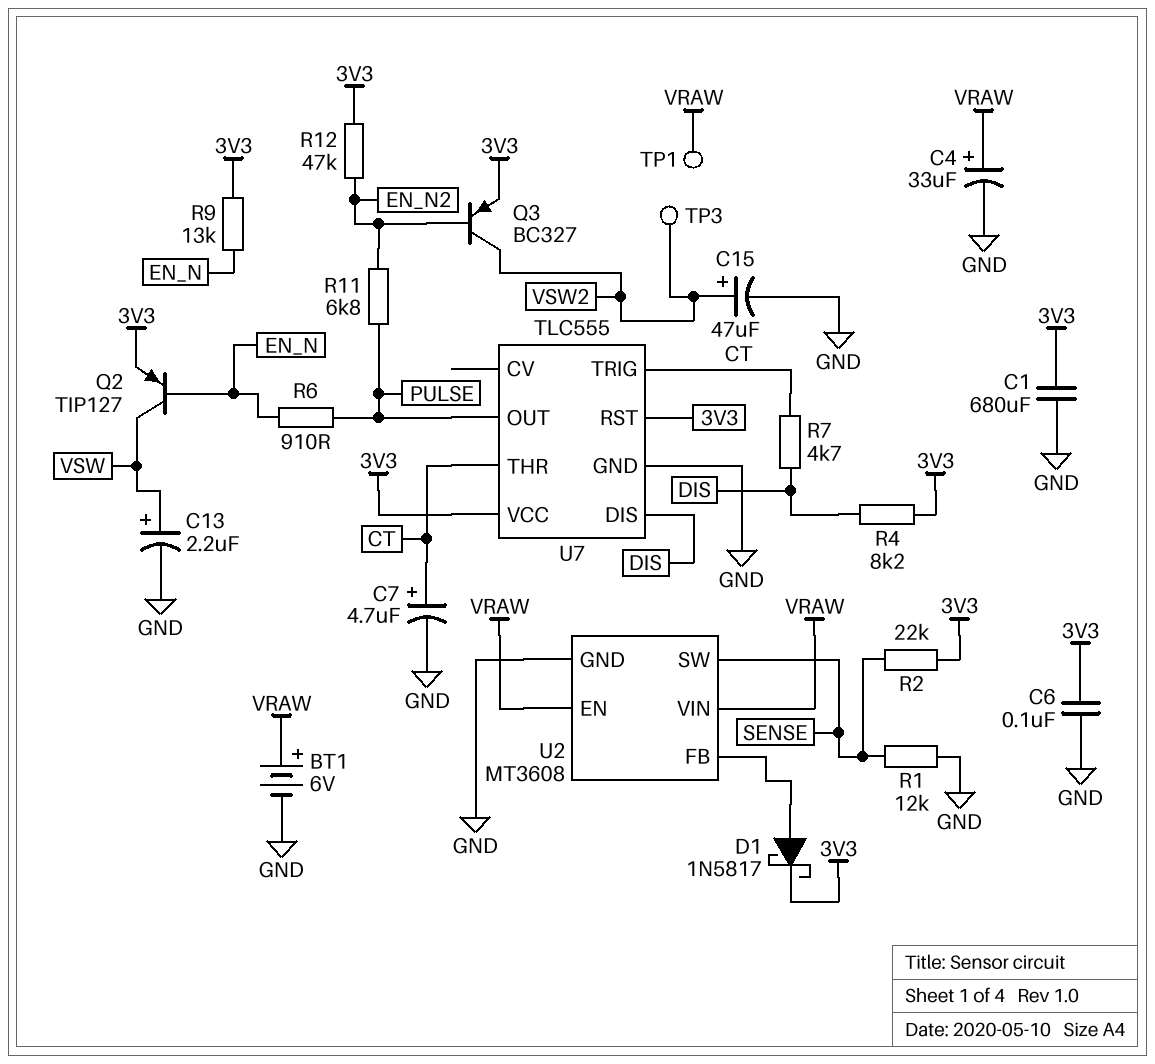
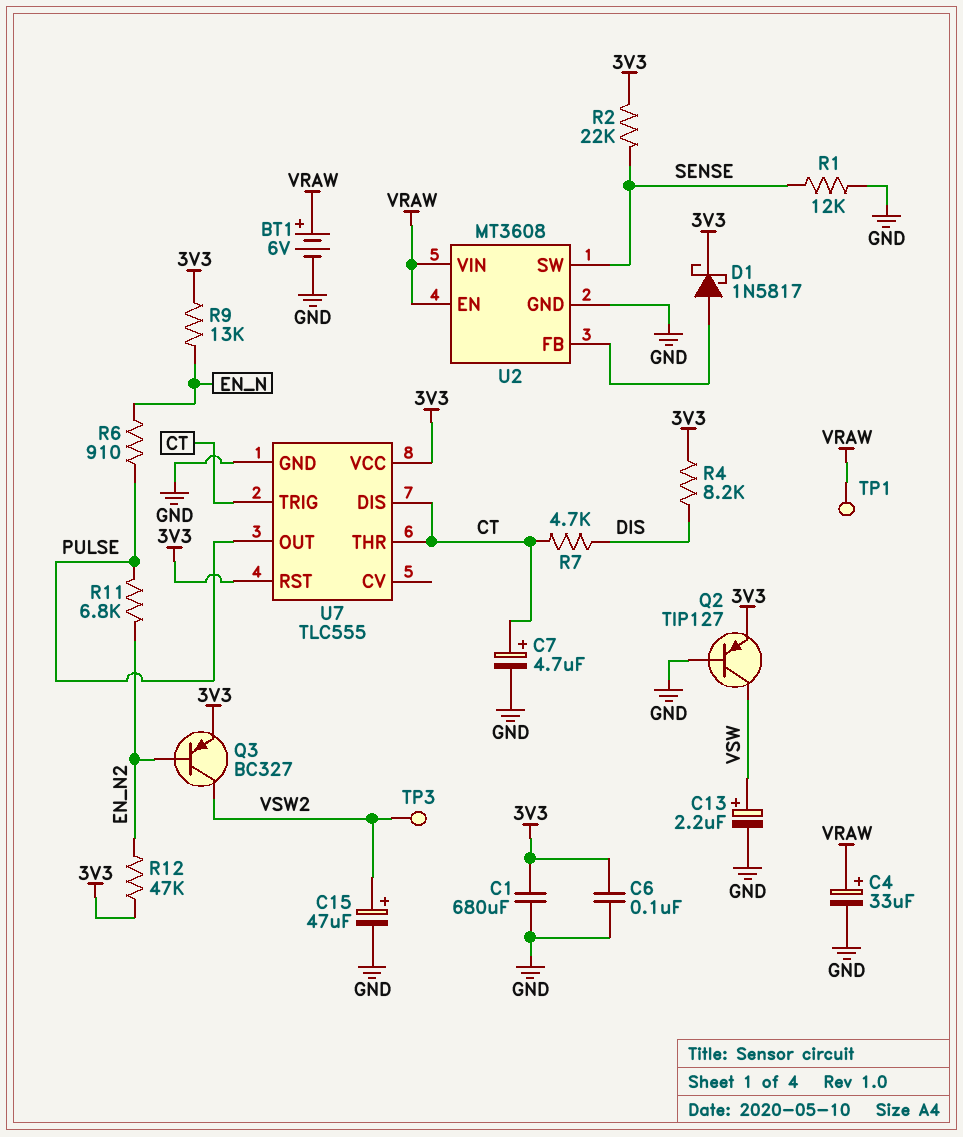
Q2: PNP TIP127 (B EN_N, C VSW, E 3V3) -> PNP TIP127 (B GND, C VSW, E 3V3)
U7 pin DIS: DIS -> CT

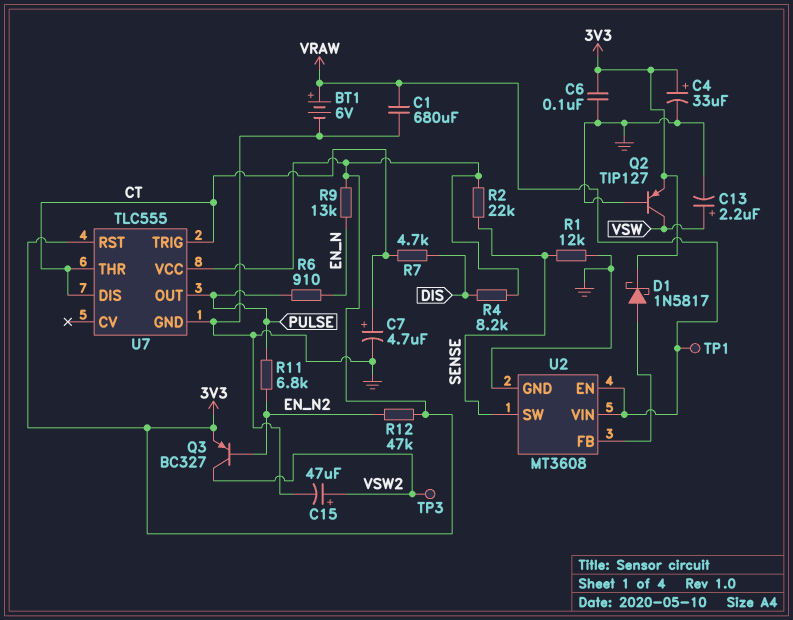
C1: 680uF (3V3, GND) -> 680uF (GND, VRAW)
C4: 33uF (plus VRAW, minus GND) -> 33uF (plus 3V3, minus GND)

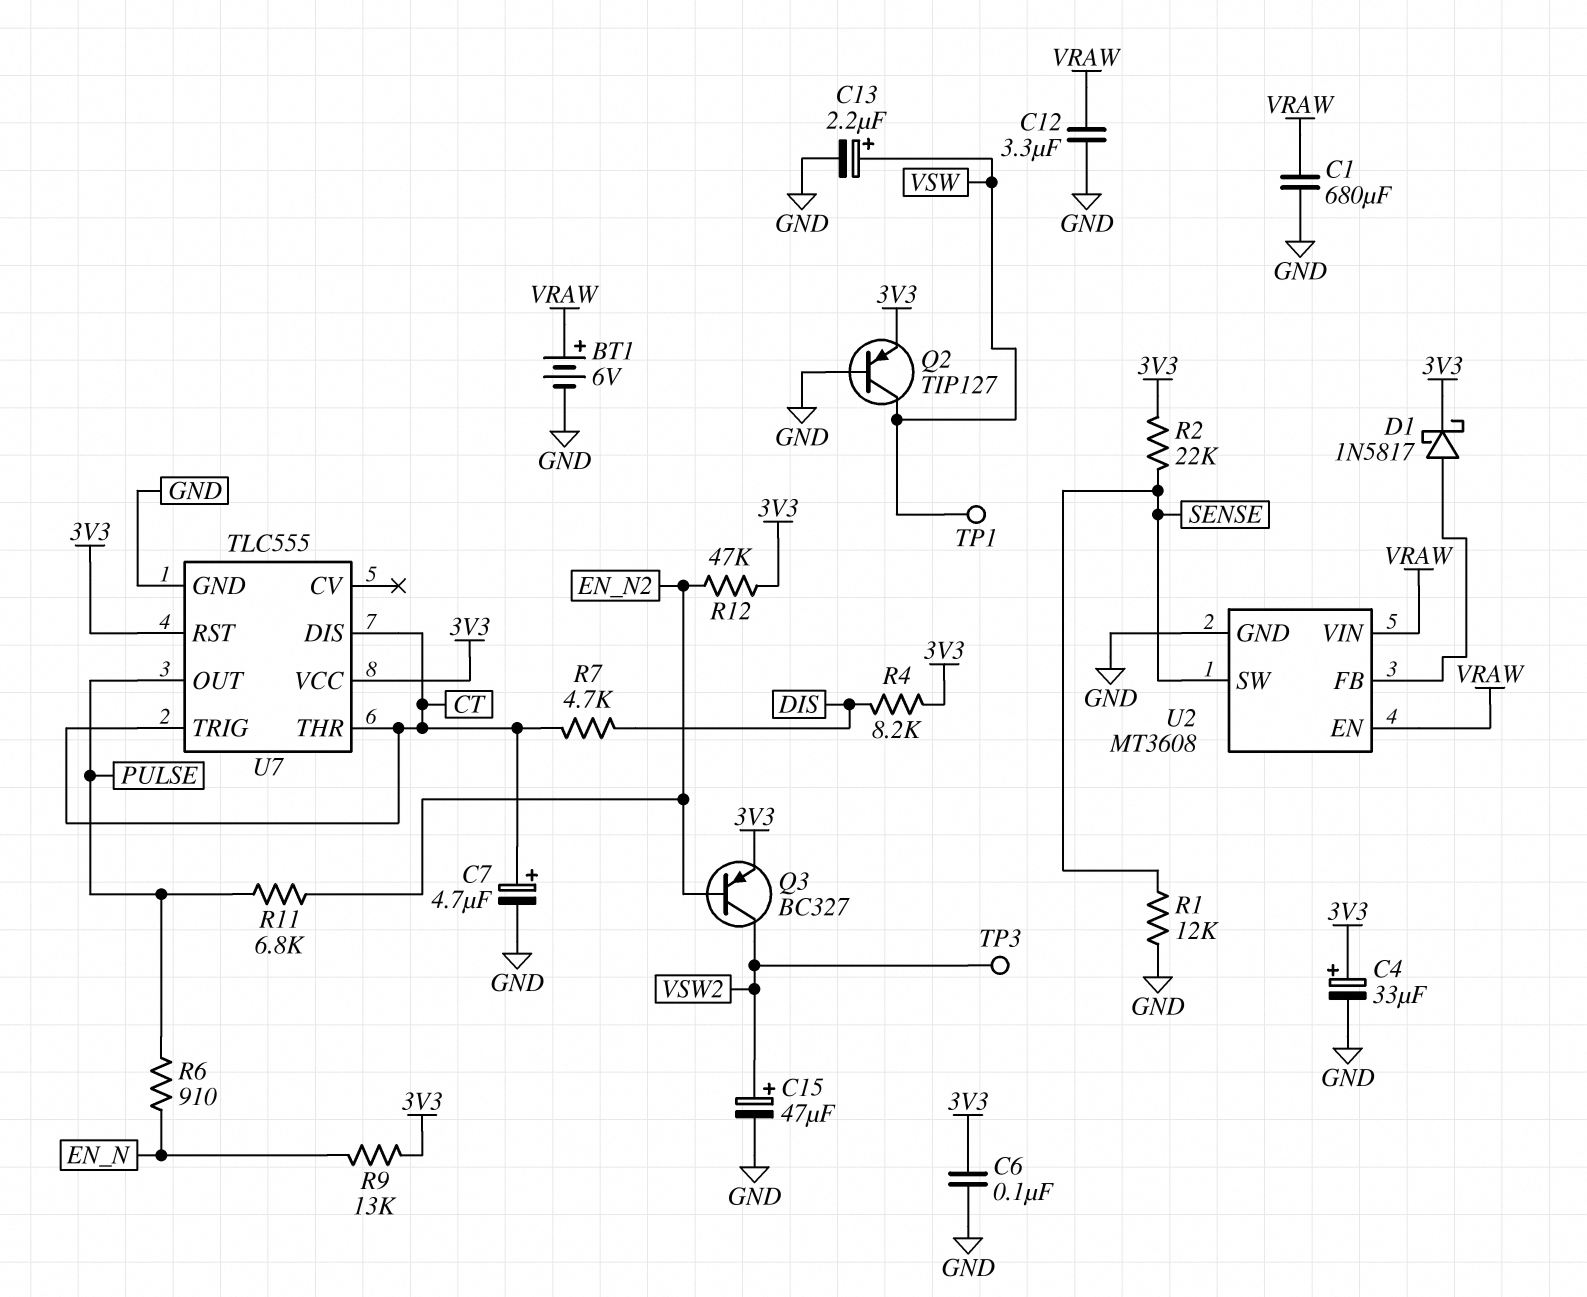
C12: none -> 3.3uF (GND, VRAW)
TP1: test point (VRAW) -> test point (VSW)

